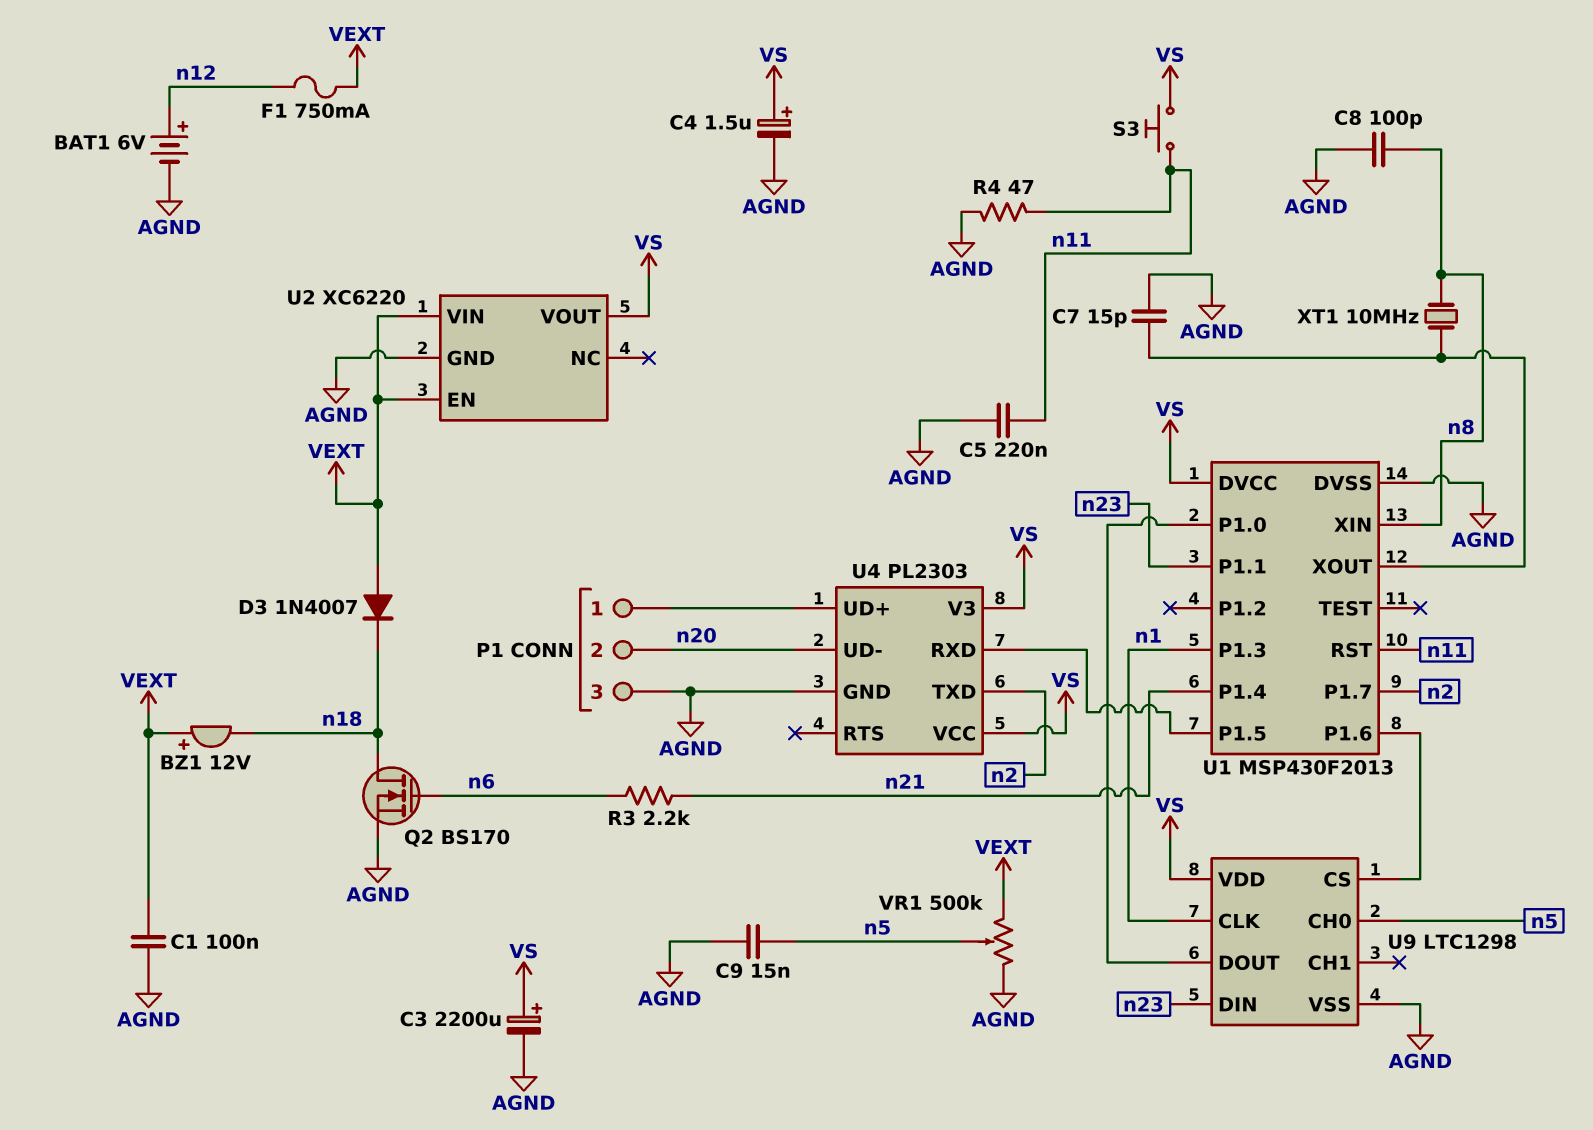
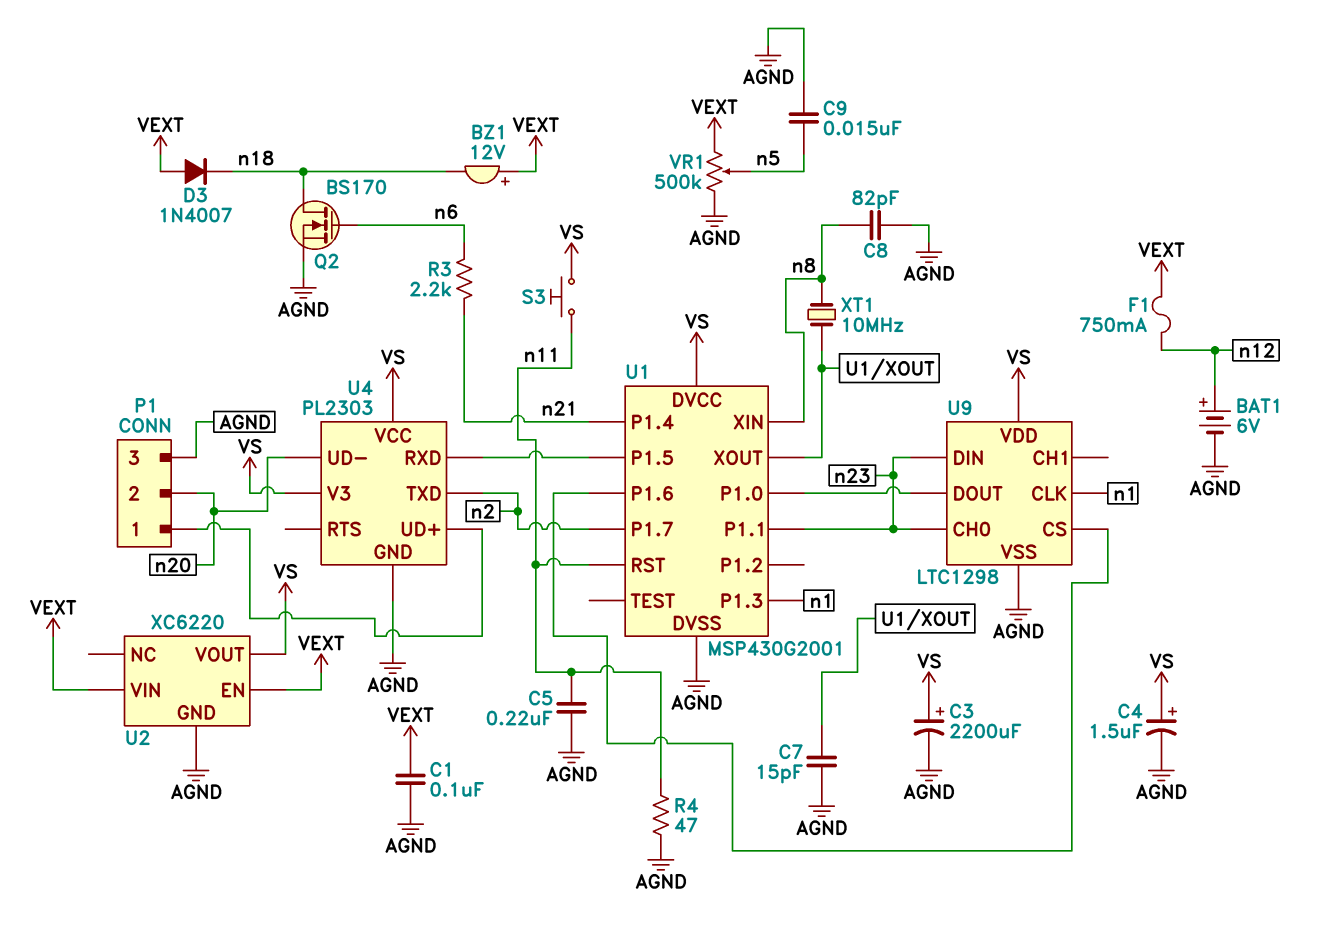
C8: 100pF (AGND, n8) -> 82pF (AGND, n8)
U1: MSP430F2013 -> MSP430G2001
U9 pin CH0: n5 -> n23

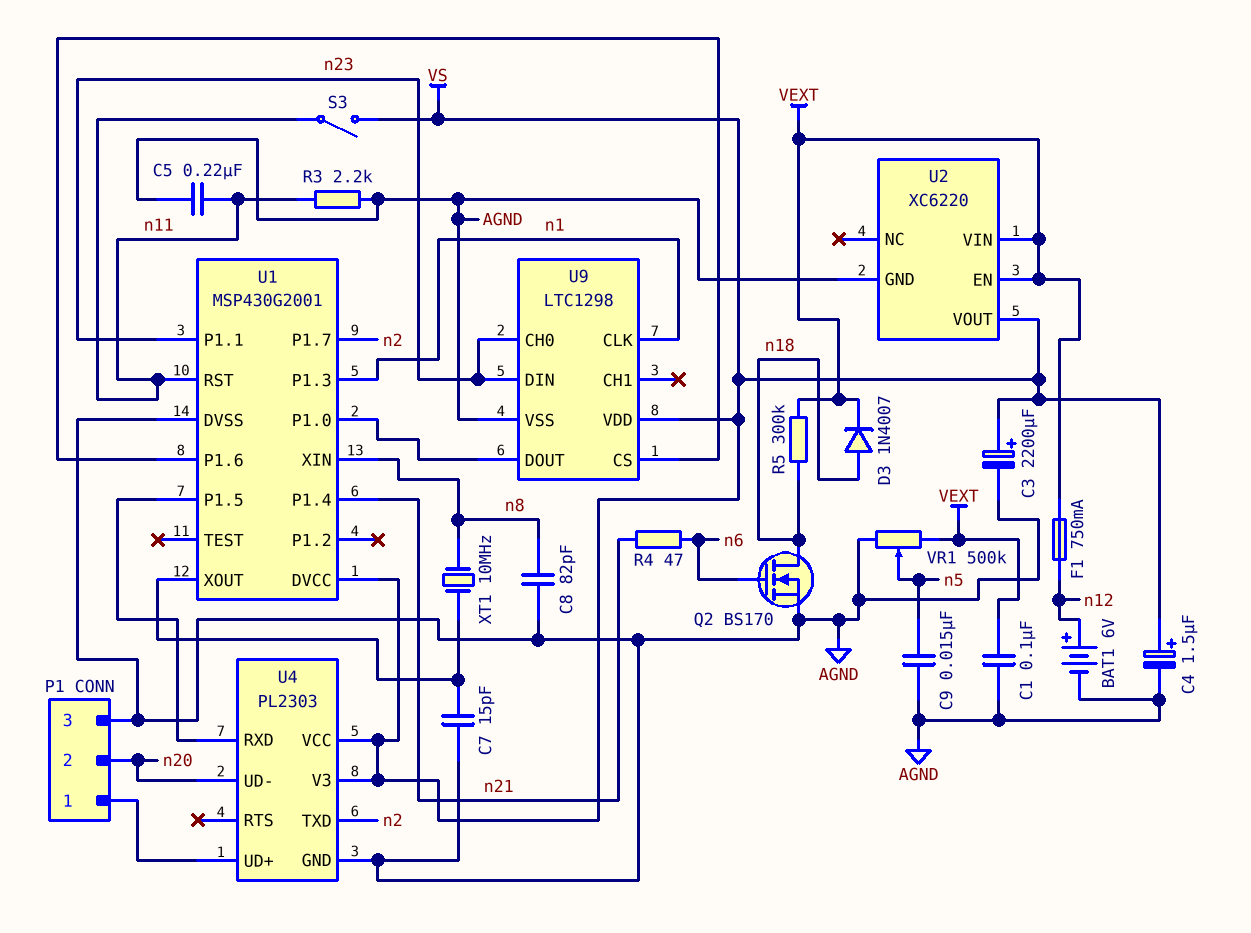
BZ1: buzzer 12V (plus VEXT, minus n18) -> none
D3: diode 1N4007 (A VEXT, K n18) -> diode 1N4007 (A n18, K VEXT)
R3: 2.2k (n6, n21) -> 2.2k (AGND, n11)
R4: 47 (AGND, n11) -> 47 (n6, n21)
R5: none -> 300k (VEXT, n18)
S3: button (VS, n11) -> switch (VS, n11)

